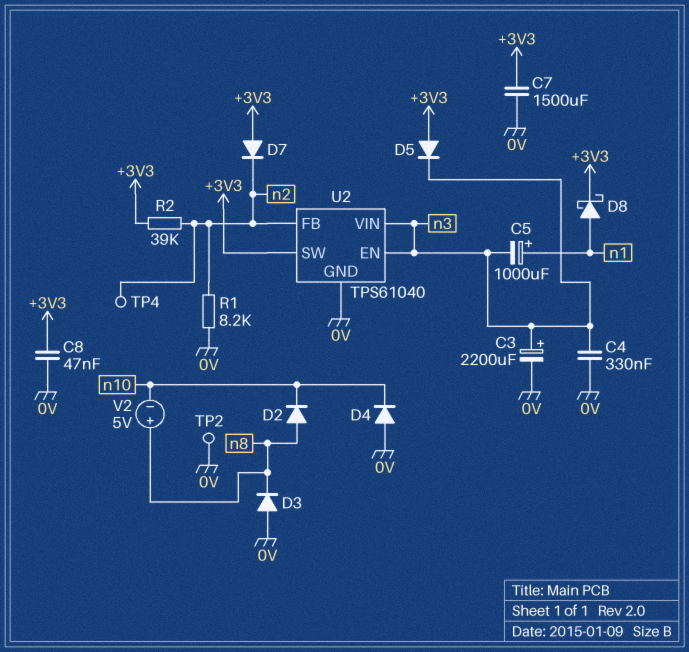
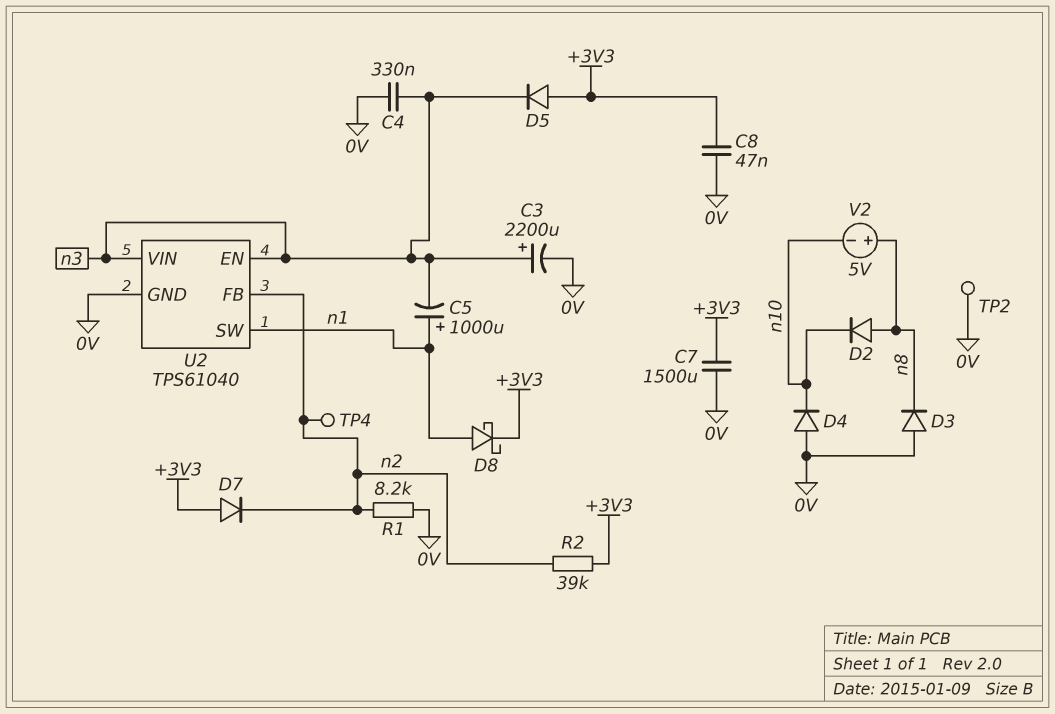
U2 pin SW: +3V3 -> n1

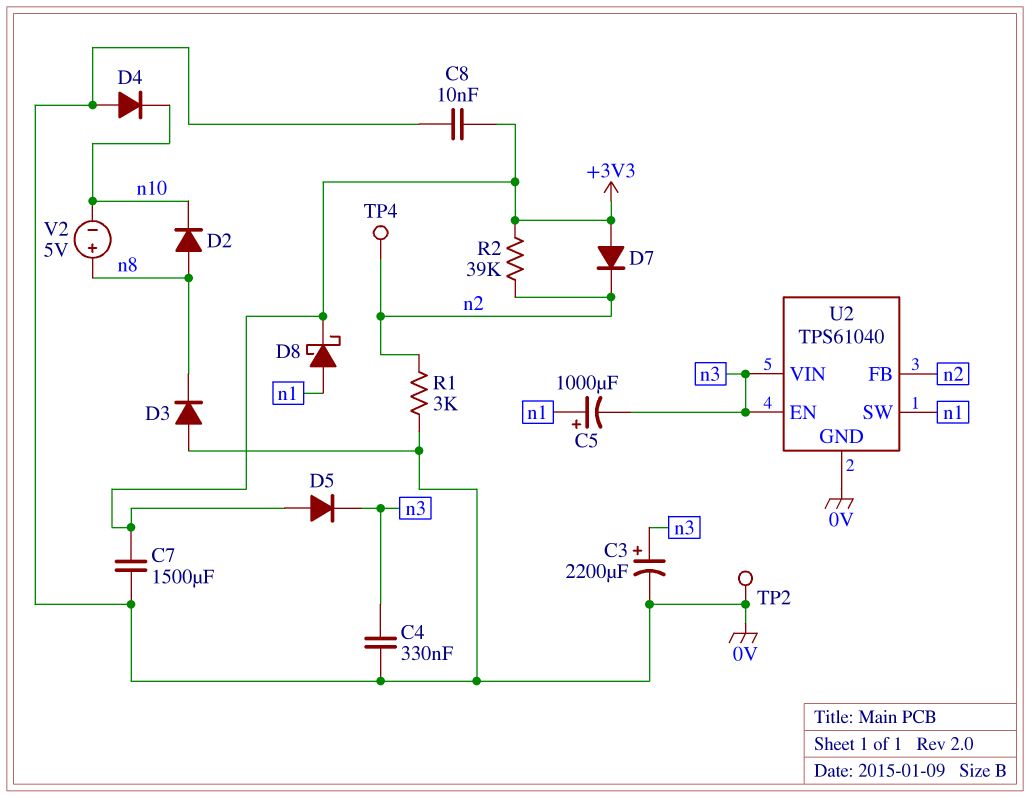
C8: 47nF (+3V3, 0V) -> 10nF (+3V3, 0V)
R1: 8.2k (0V, n2) -> 3k (0V, n2)

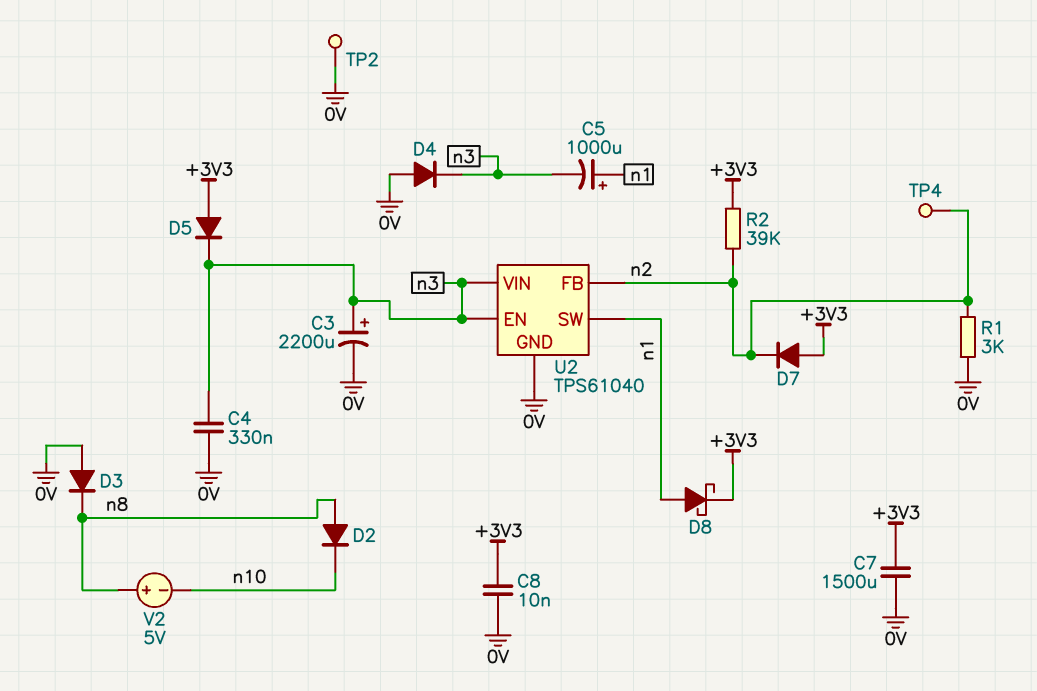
D4: diode (A 0V, K n10) -> diode (A 0V, K n3)

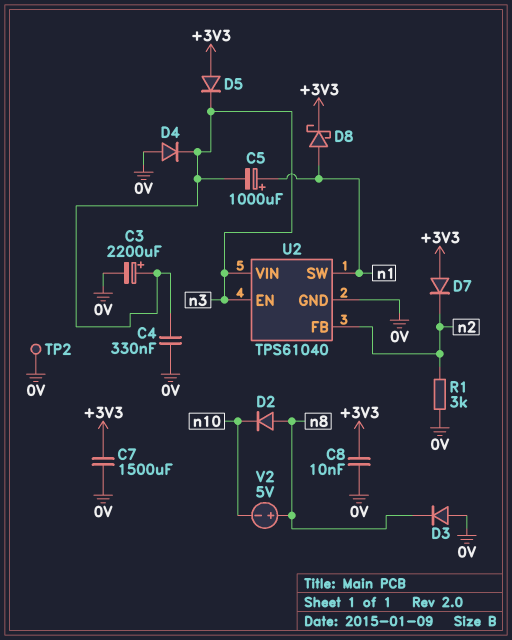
R2: 39k (+3V3, n2) -> none
TP4: test point (n2) -> none

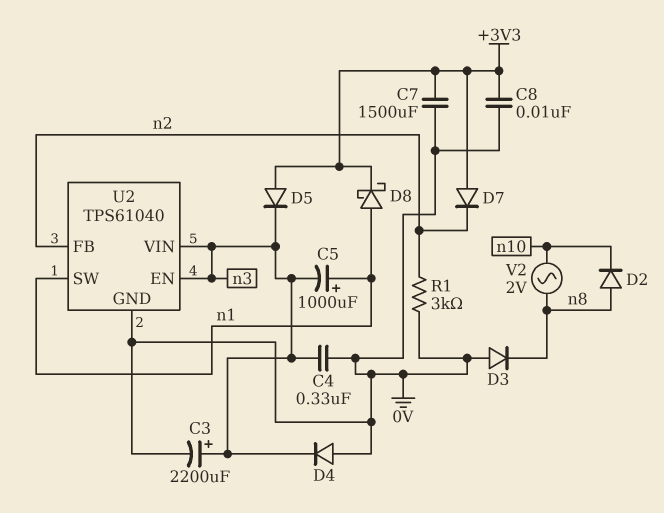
TP2: test point (0V) -> none
V2: 5V (plus n8, minus n10) -> AC 2V (n8, n10)

